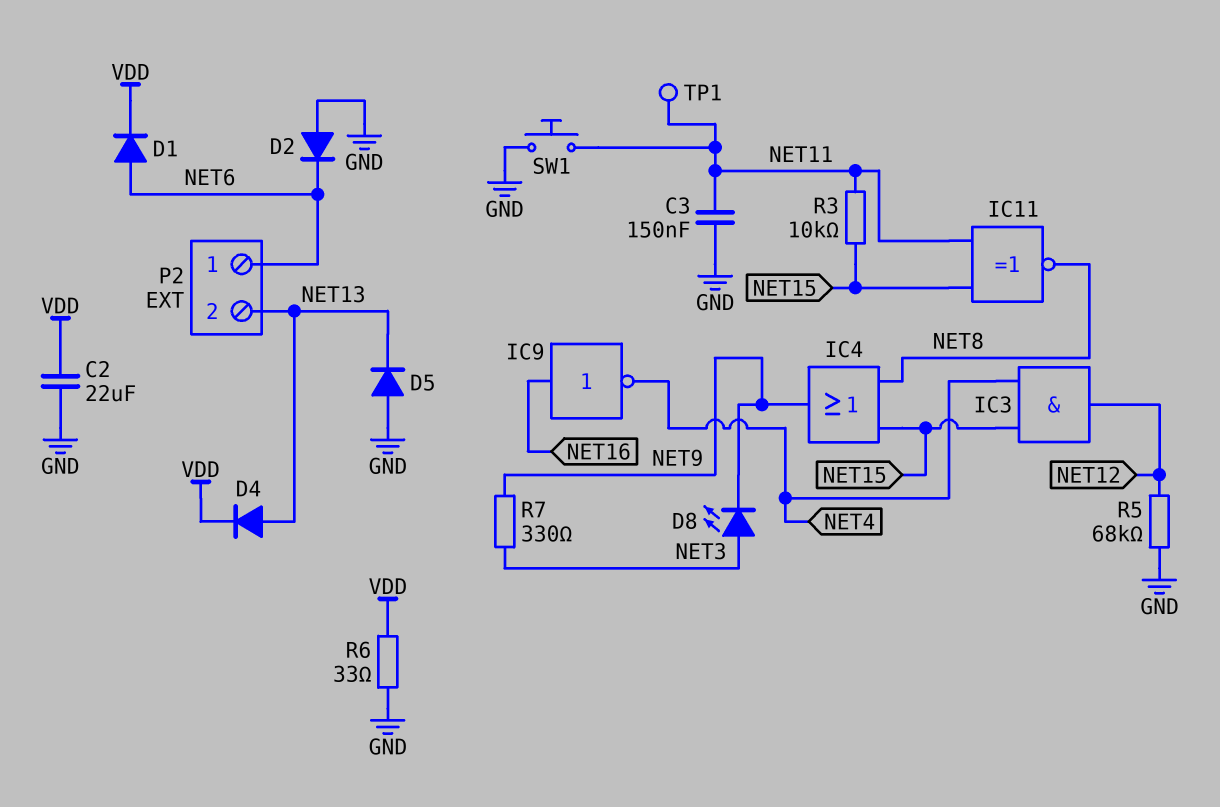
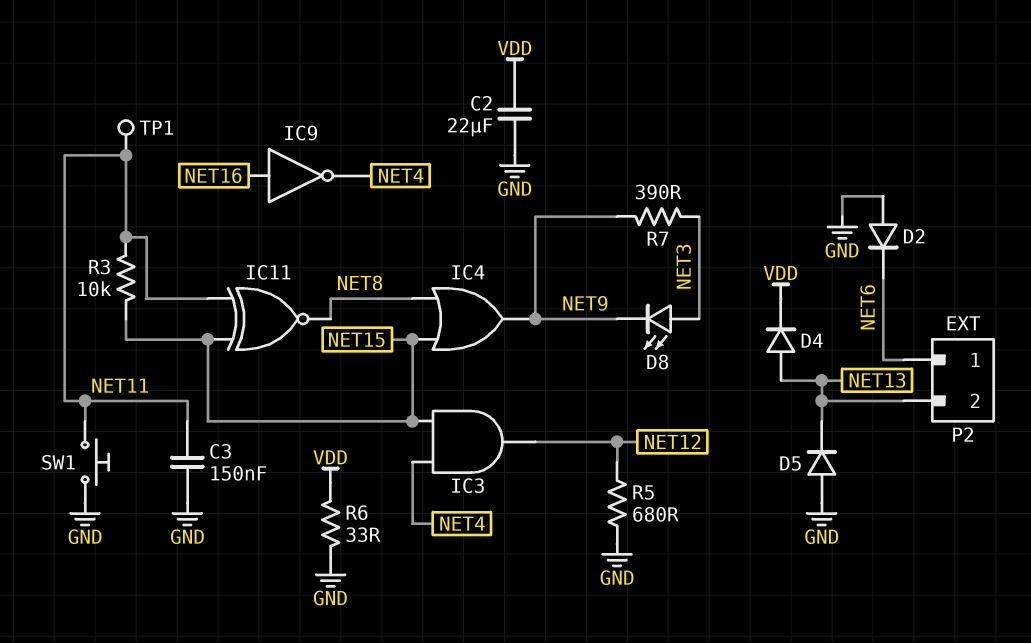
D1: diode (A NET6, K VDD) -> none
R5: 68k (GND, NET12) -> 680 (GND, NET12)
R7: 330 (NET3, NET9) -> 390 (NET3, NET9)

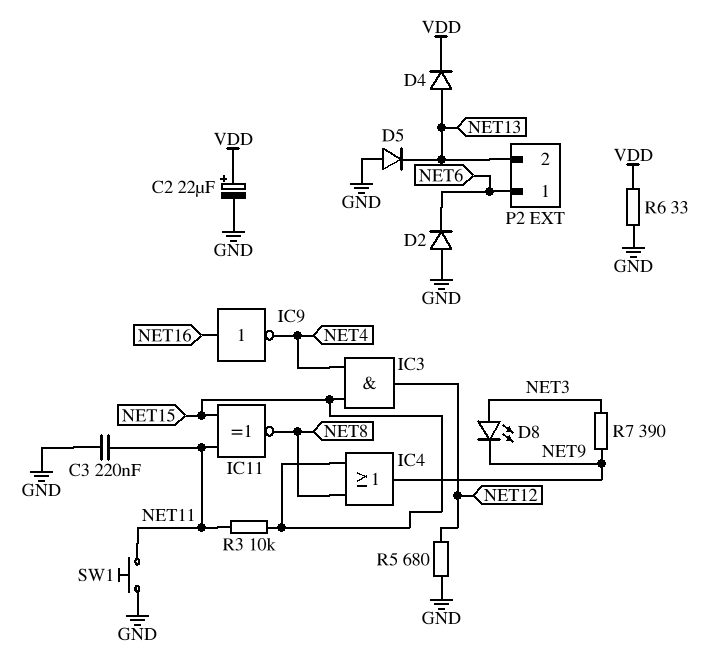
C2: 22uF (GND, VDD) -> 22uF (plus VDD, minus GND)
C3: 150nF (GND, NET11) -> 220nF (GND, NET11)
TP1: test point (NET11) -> none

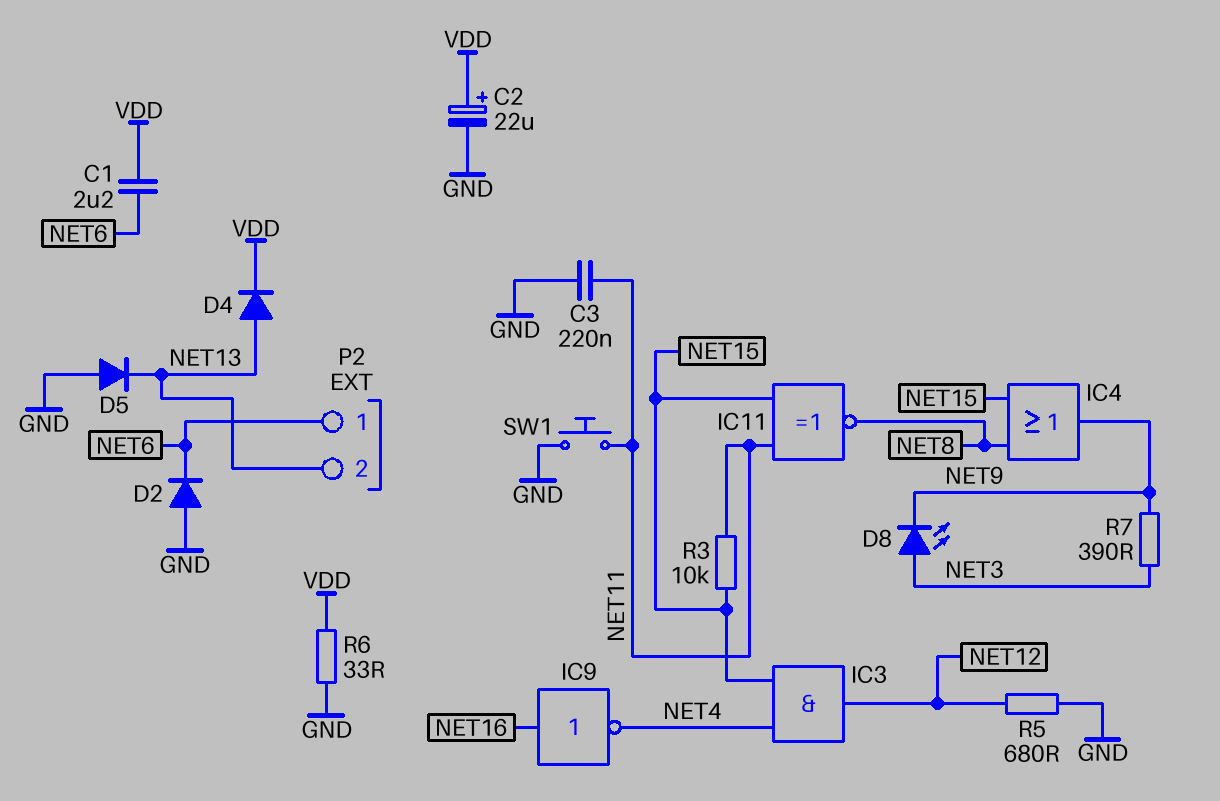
C1: none -> 2.2uF (NET6, VDD)

